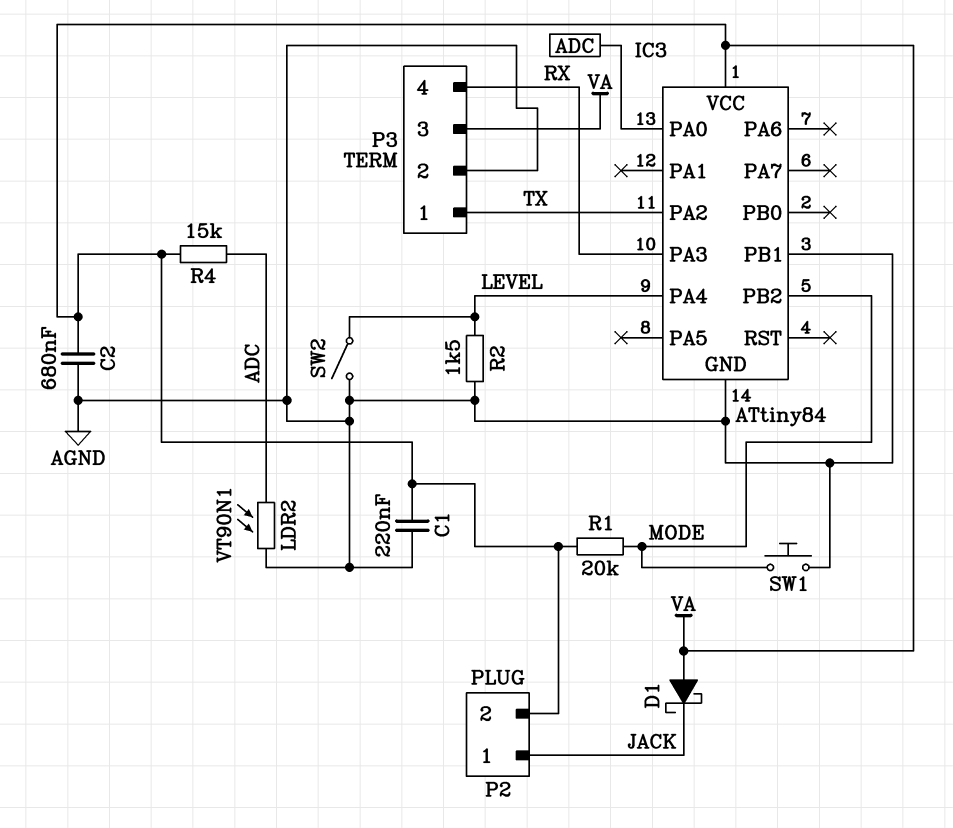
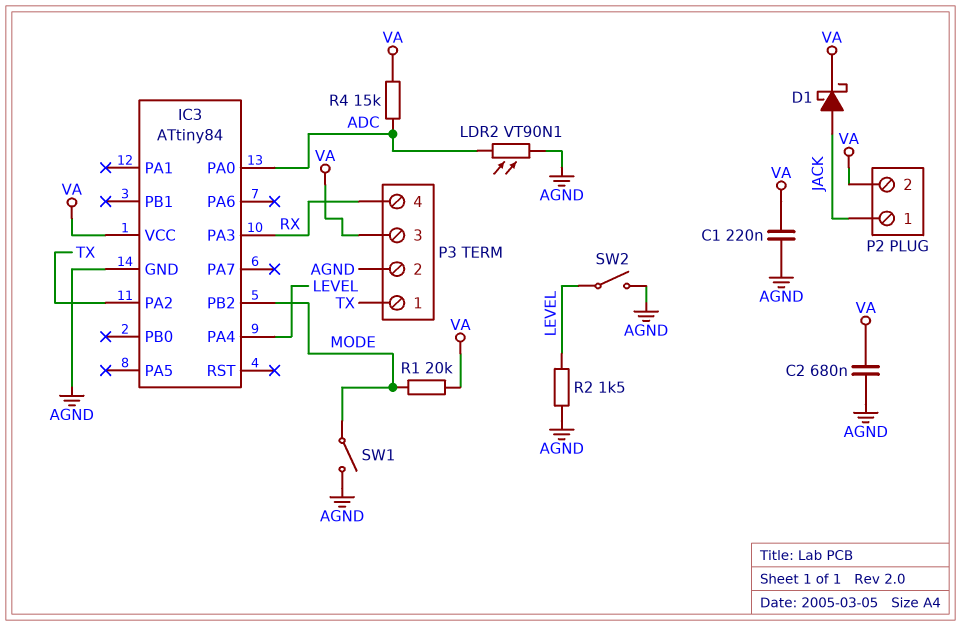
D1: schottky (A VA, K JACK) -> schottky (A JACK, K VA)
IC3 pin PB1: AGND -> none
SW1: button (AGND, MODE) -> switch (AGND, MODE)

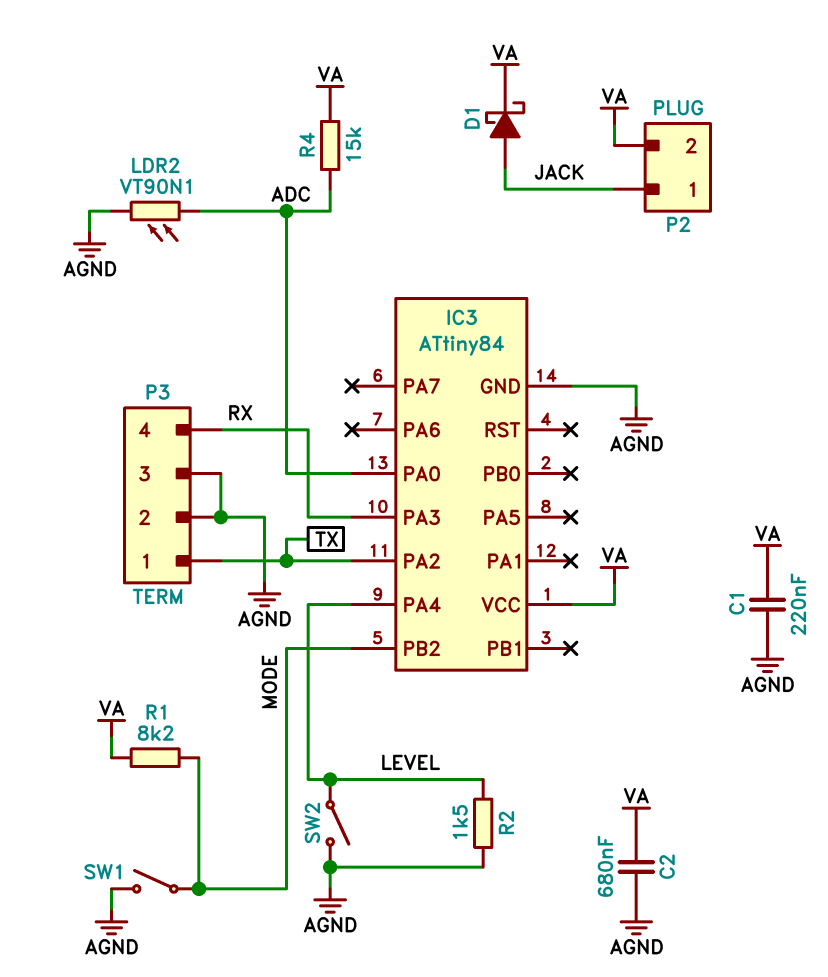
P3 pin 3: VA -> AGND
R1: 20k (MODE, VA) -> 8.2k (MODE, VA)

